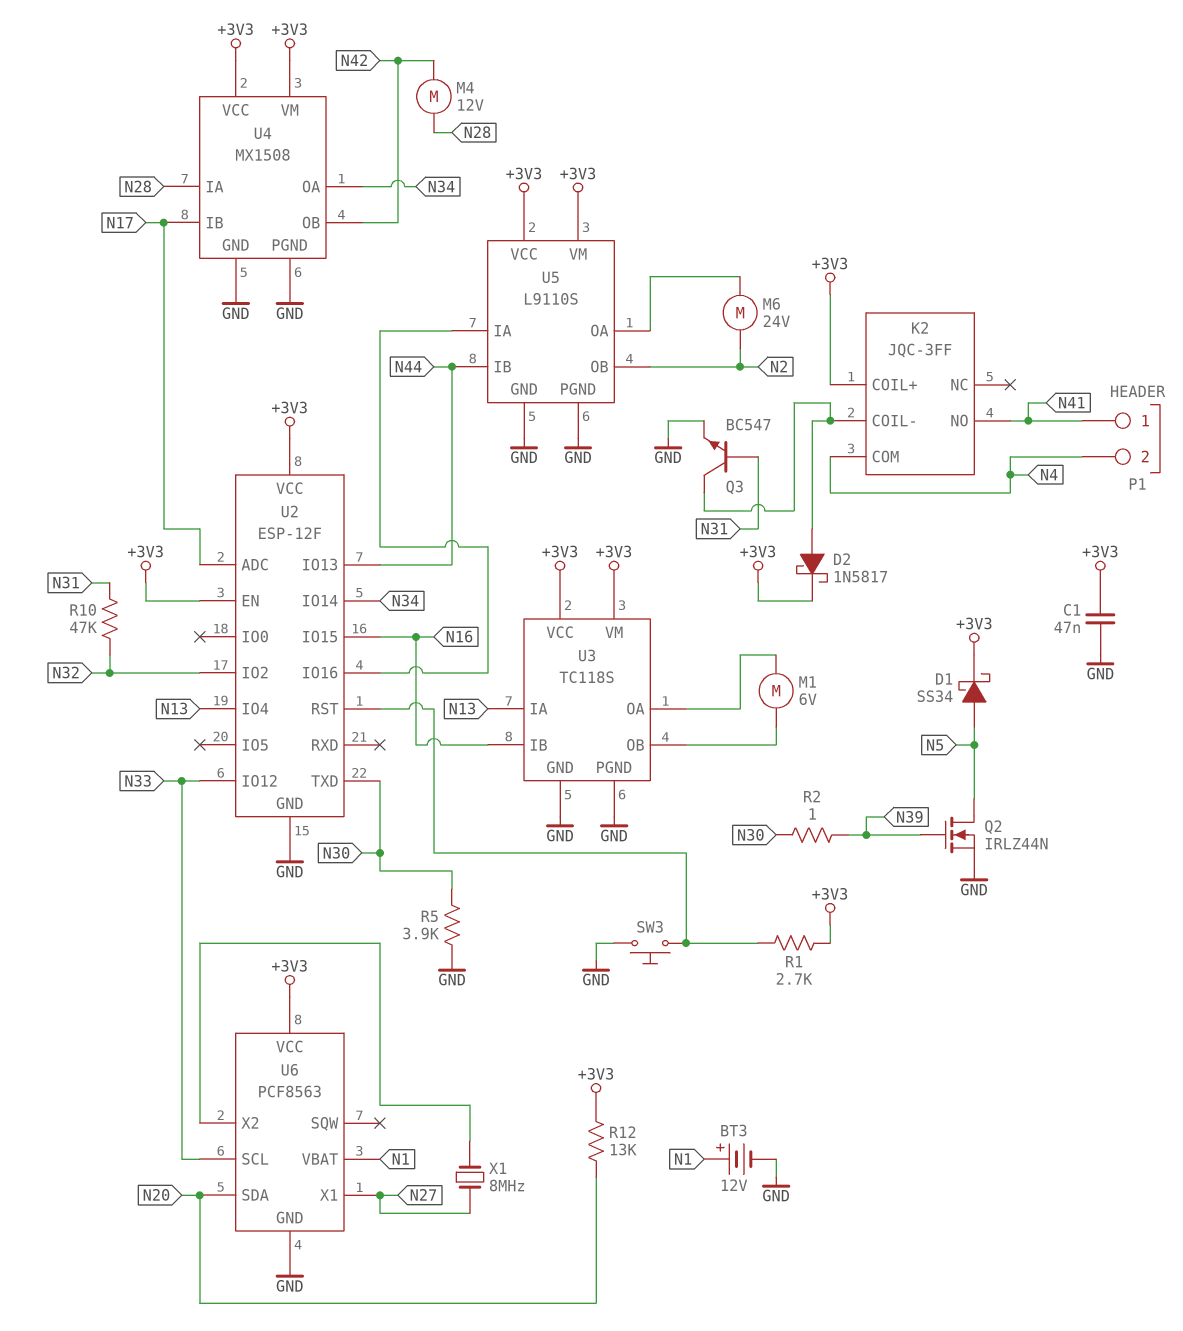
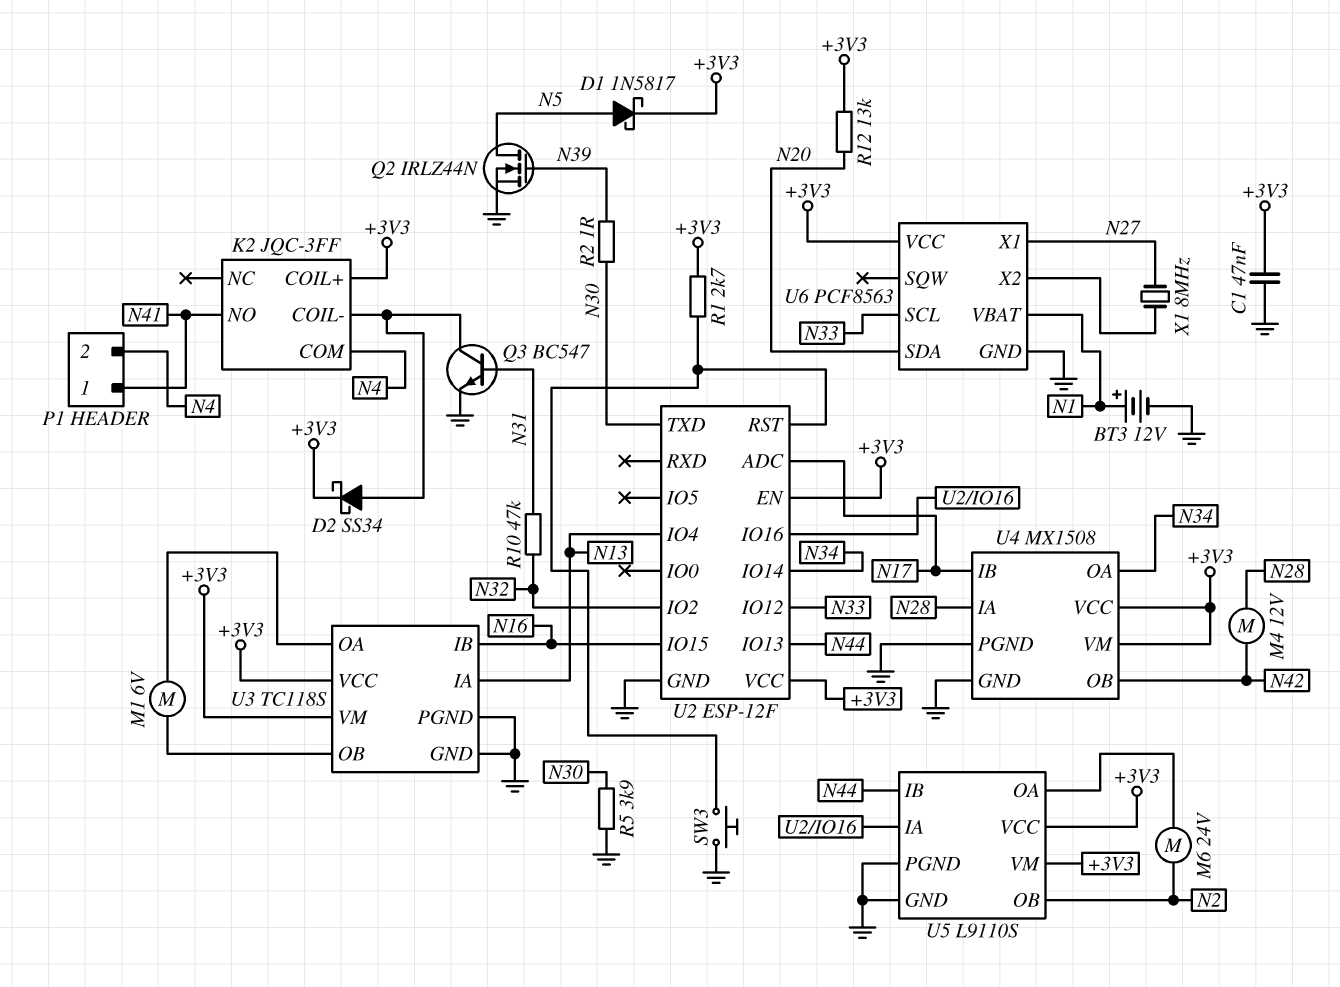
D1: schottky SS34 (A N5, K +3V3) -> schottky 1N5817 (A N5, K +3V3)
D2: schottky 1N5817 (A K2/COIL-, K +3V3) -> schottky SS34 (A K2/COIL-, K +3V3)

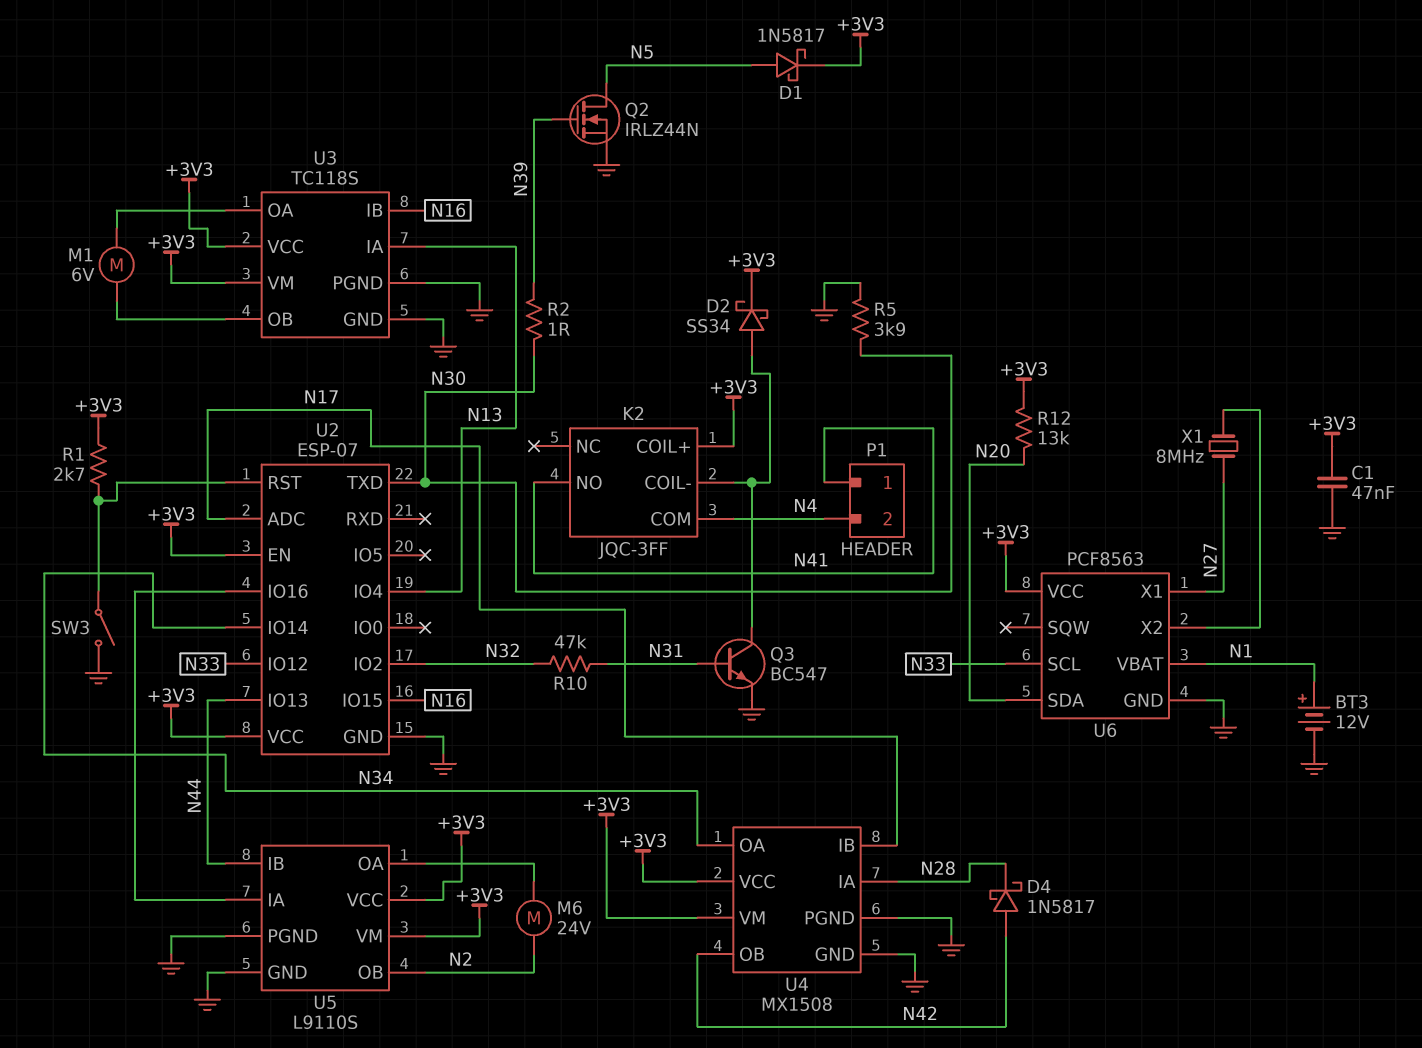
D4: none -> schottky 1N5817 (A N42, K N28)
M4: motor 12V (N28, N42) -> none
SW3: button (GND, U2/RST) -> switch (GND, U2/RST)
U2: ESP-12F -> ESP-07

